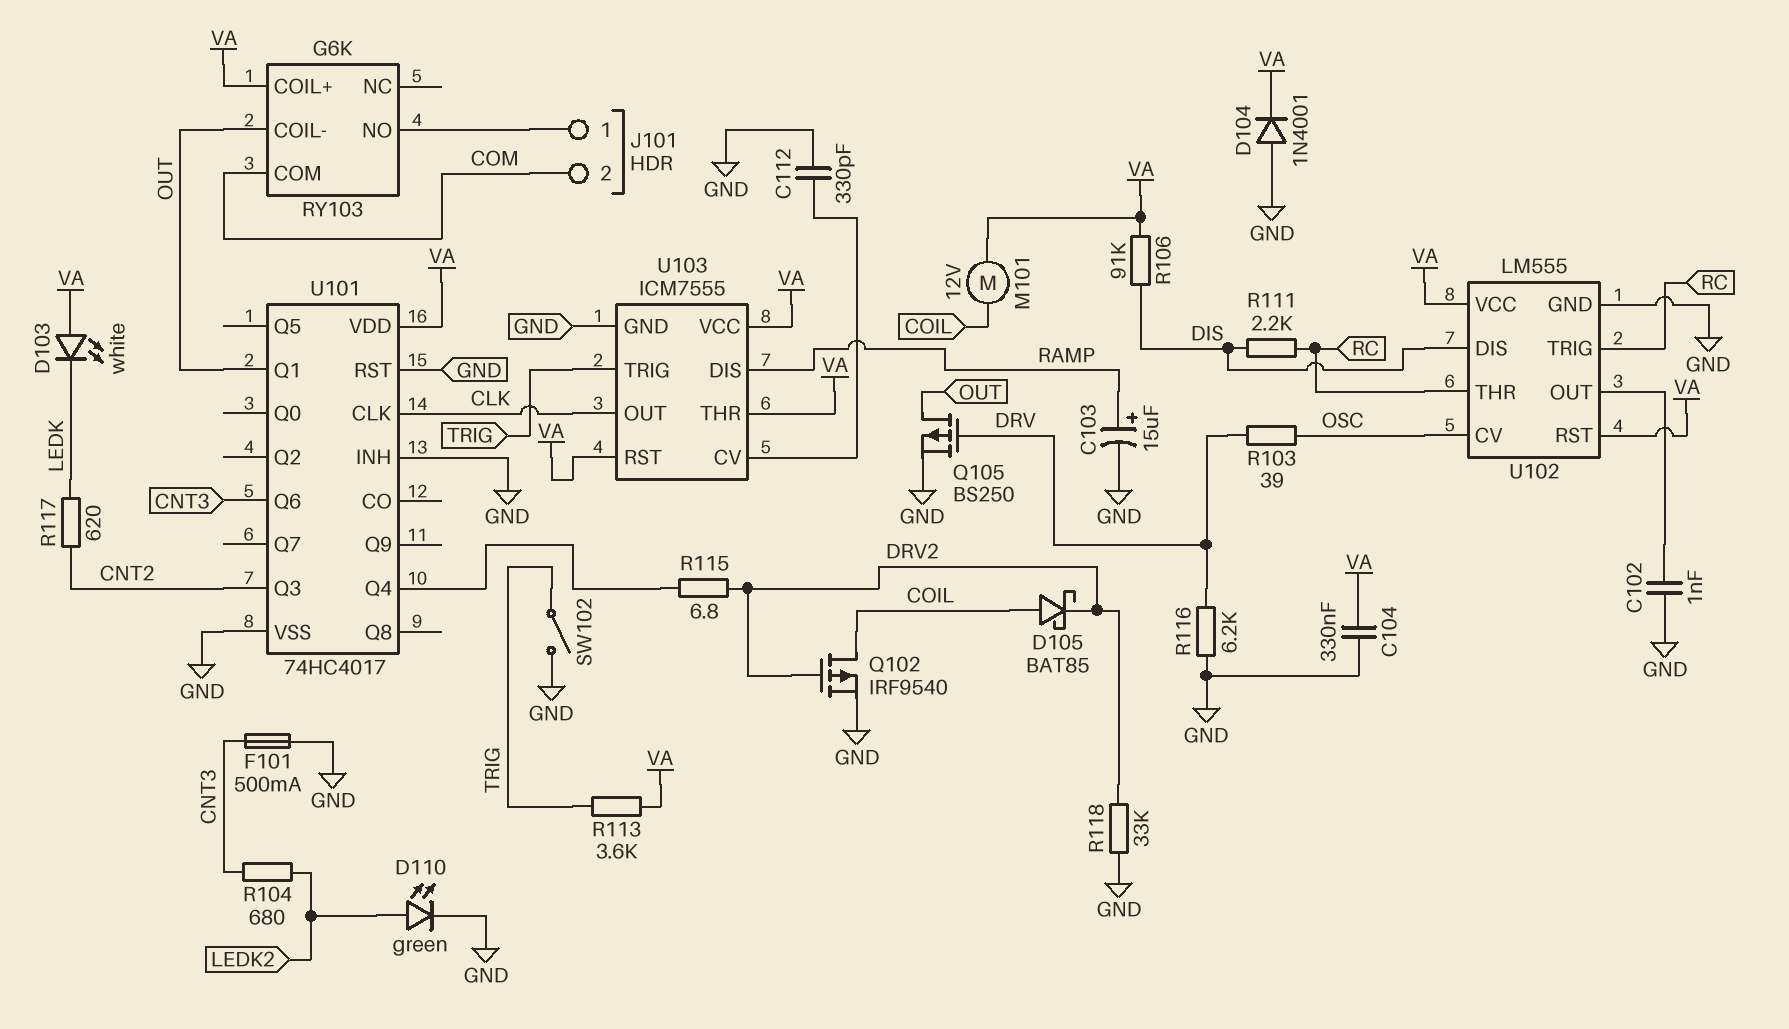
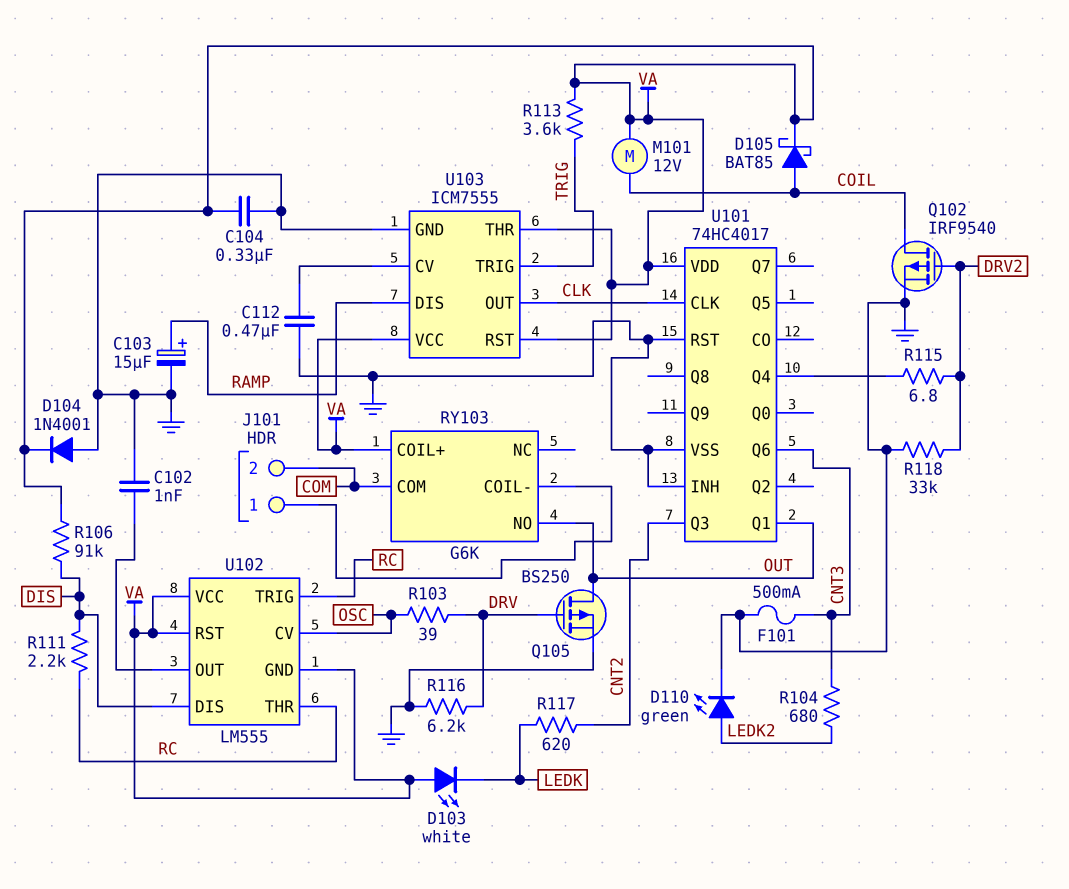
C112: 330pF (GND, U103/CV) -> 470nF (GND, U103/CV)
D105: schottky BAT85 (A COIL, K DRV2) -> schottky BAT85 (A COIL, K VA)
RY103 pin COIL-: OUT -> J101/1
RY103 pin NO: J101/1 -> OUT
SW102: switch (GND, TRIG) -> none
U102 pin GND: GND -> VA

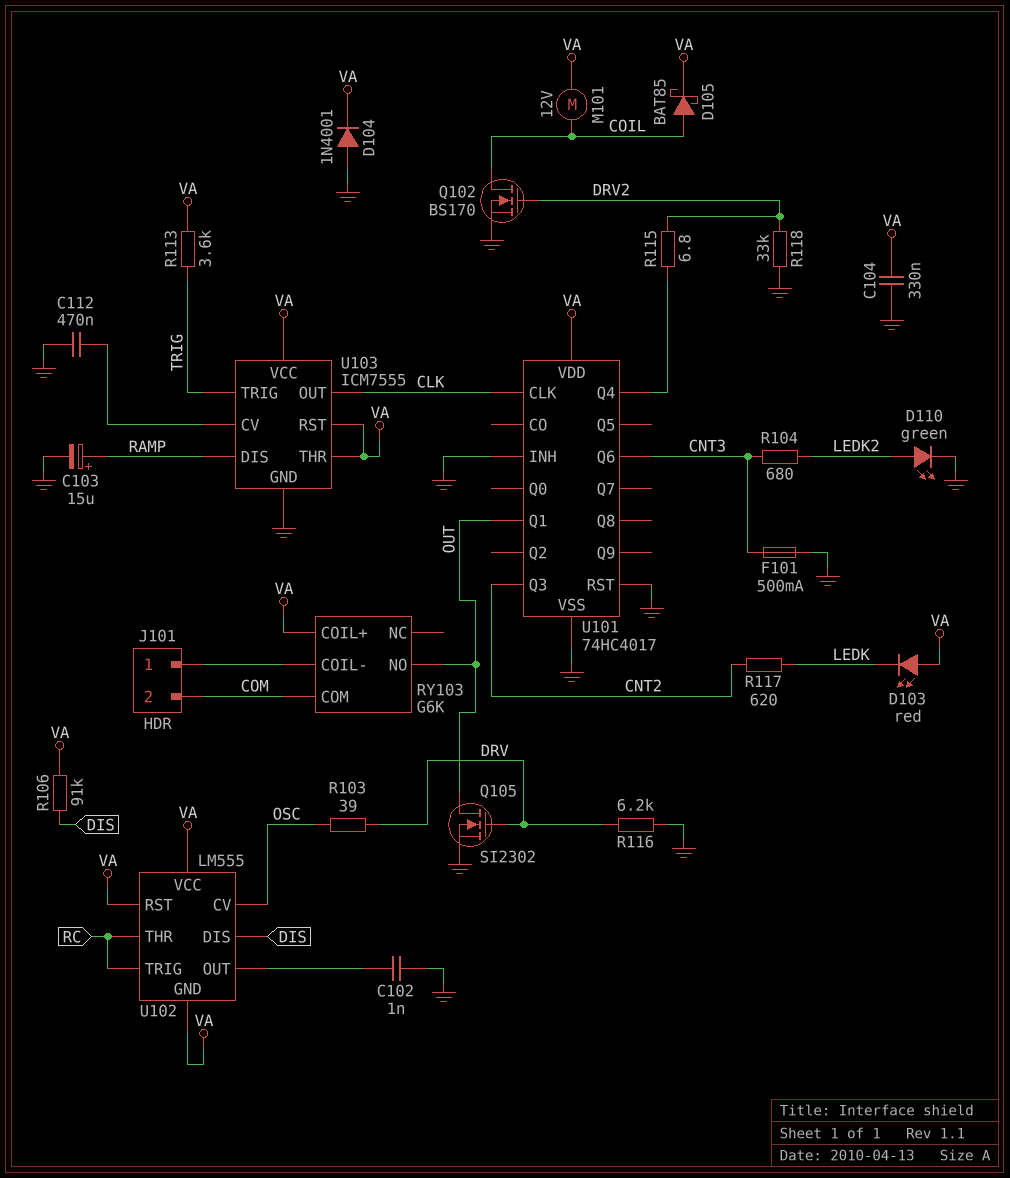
D103: LED white (A VA, K LEDK) -> LED red (A VA, K LEDK)
Q102: PMOS IRF9540 (G DRV2, D COIL, S GND) -> NMOS BS170 (G DRV2, D COIL, S GND)
Q105: PMOS BS250 (G DRV, D OUT, S GND) -> NMOS SI2302 (G DRV, D OUT, S GND)
R111: 2.2k (DIS, RC) -> none

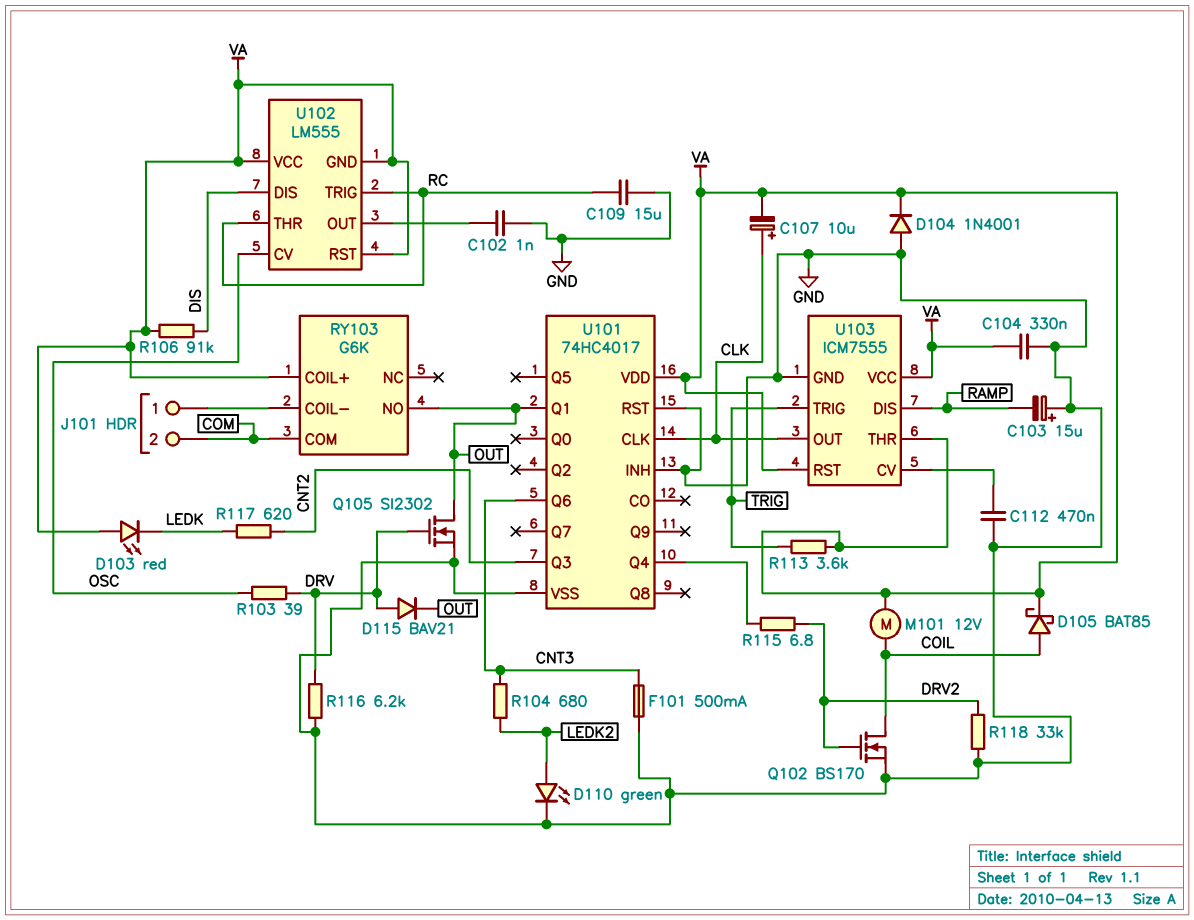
C103: 15uF (plus RAMP, minus GND) -> 15uF (plus GND, minus RAMP)
C107: none -> 10uF (plus CLK, minus VA)
C109: none -> 15uF (GND, RC)
D115: none -> diode BAV21 (A DRV, K OUT)

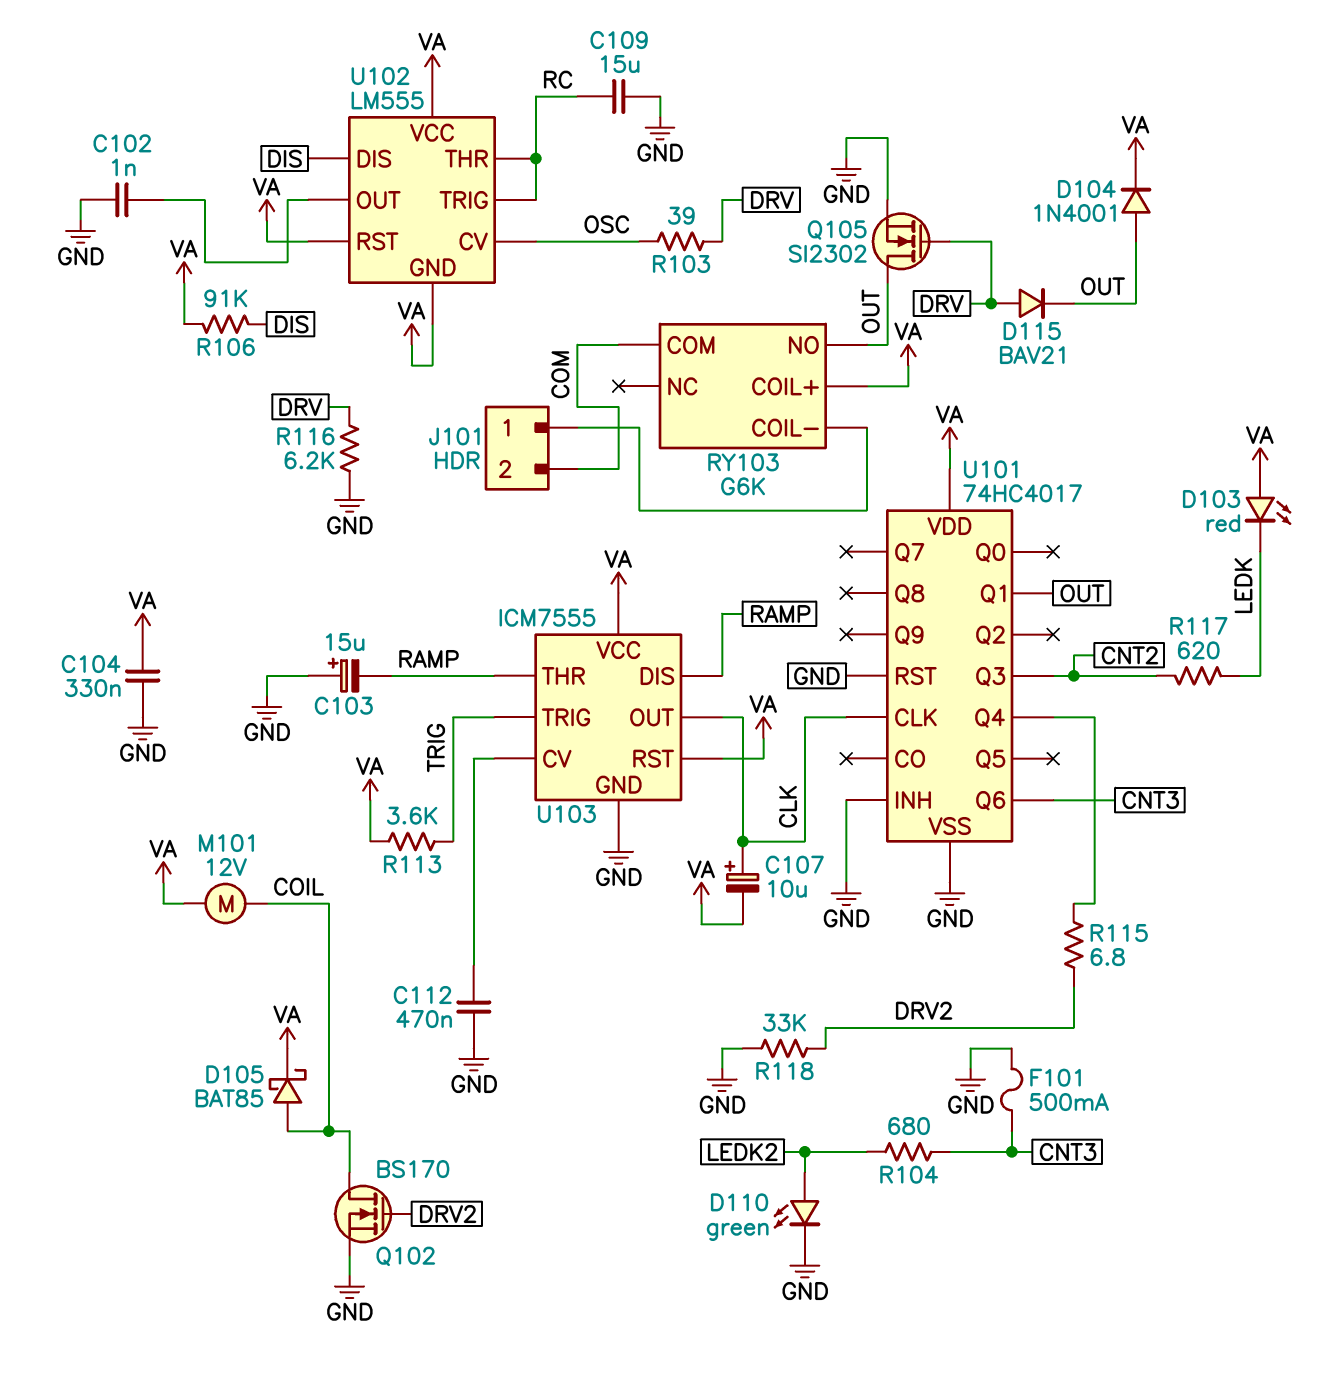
D104: diode 1N4001 (A GND, K VA) -> diode 1N4001 (A OUT, K VA)
U103 pin THR: VA -> RAMP

